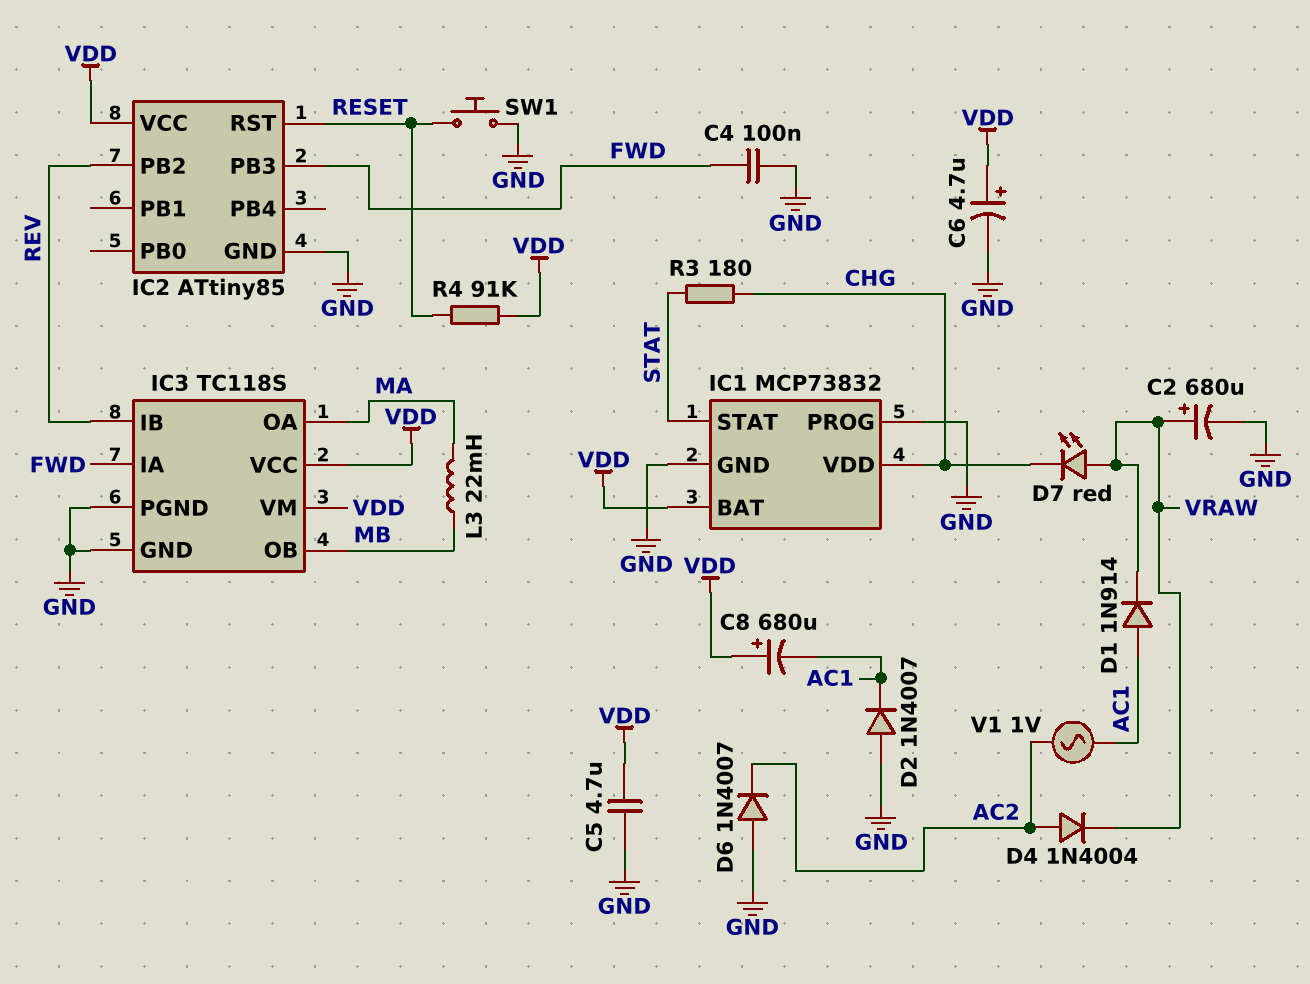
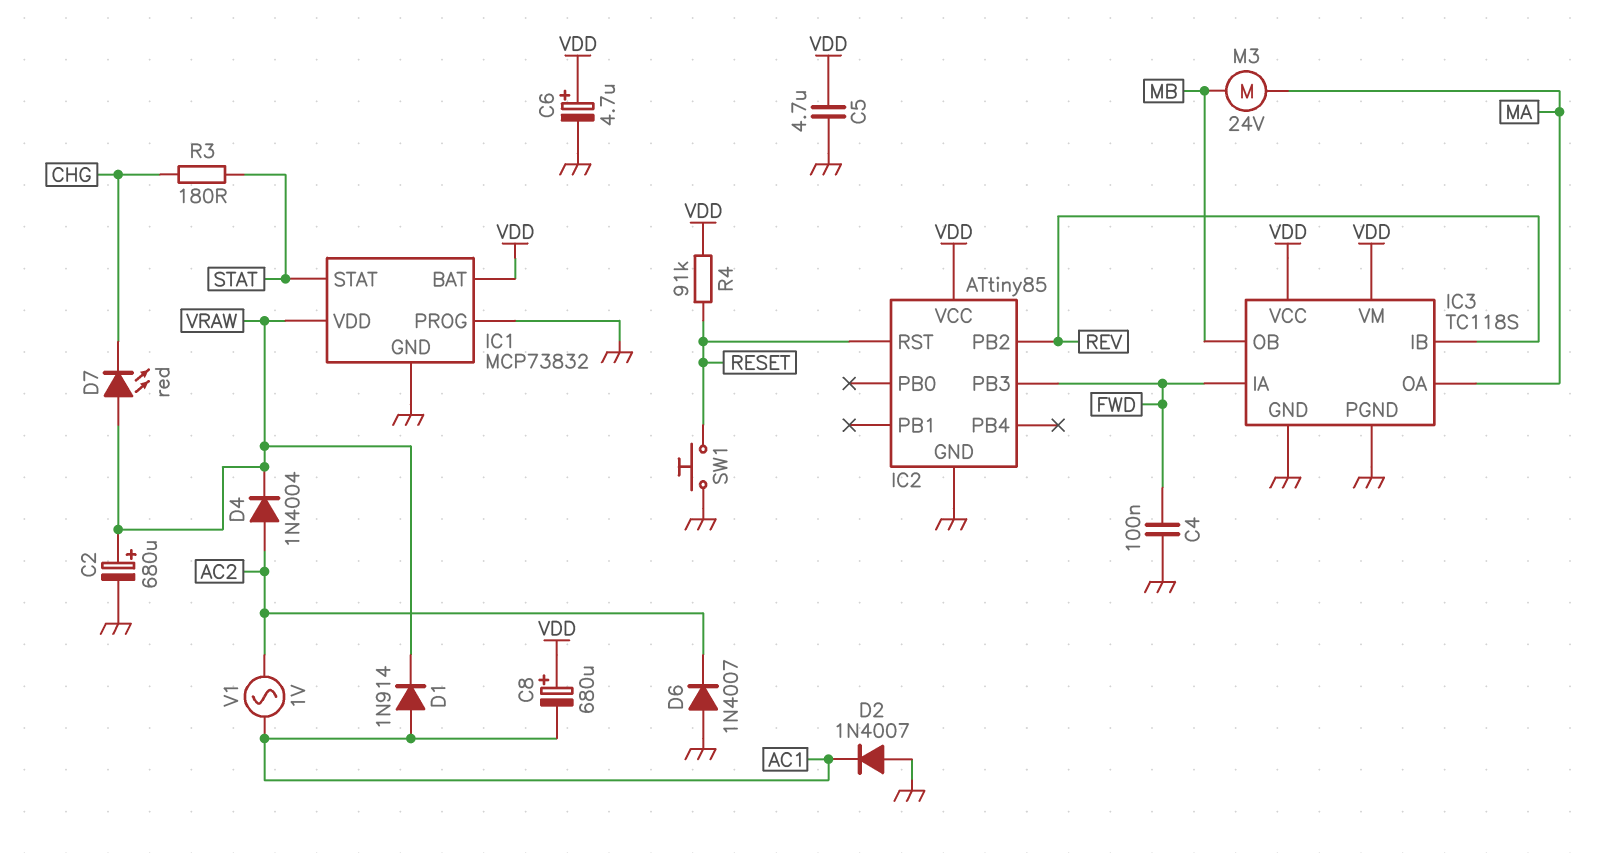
IC1 pin VDD: CHG -> VRAW
L3: 22mH (MA, MB) -> none
M3: none -> motor 24V (MA, MB)

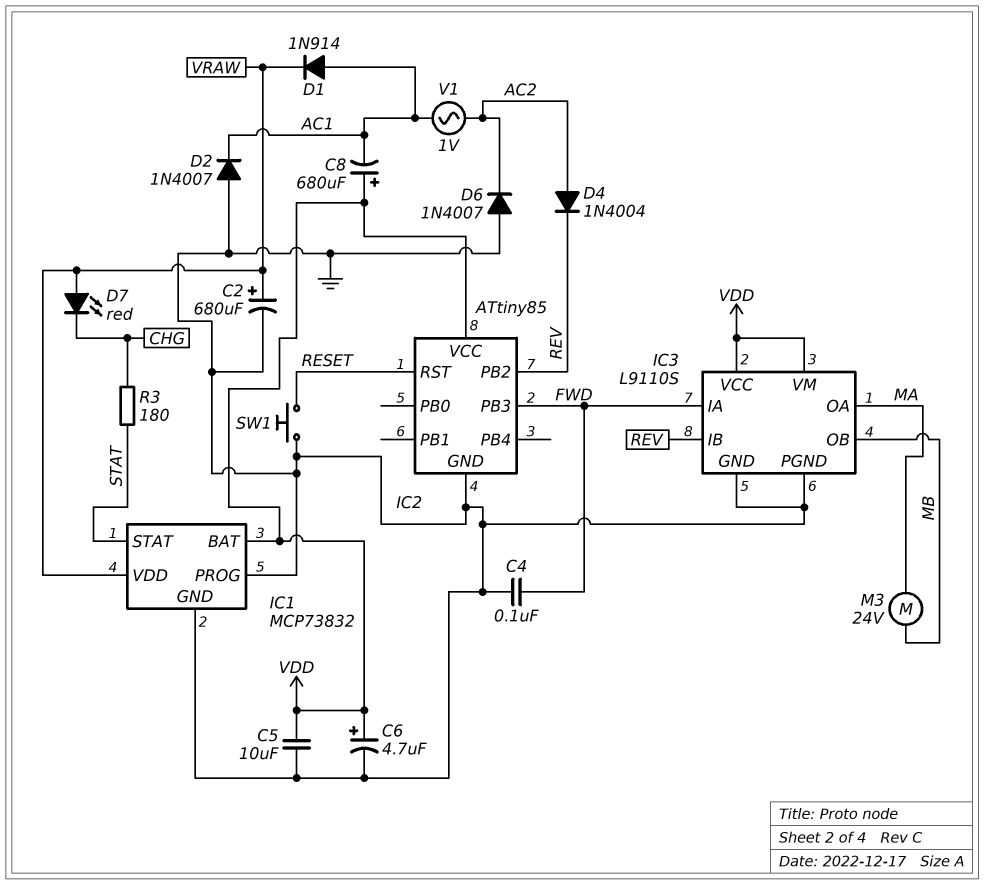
C5: 4.7uF (GND, VDD) -> 10uF (GND, VDD)
D4: diode 1N4004 (A AC2, K VRAW) -> diode 1N4004 (A AC2, K REV)
IC3: TC118S -> L9110S
R4: 91k (RESET, VDD) -> none

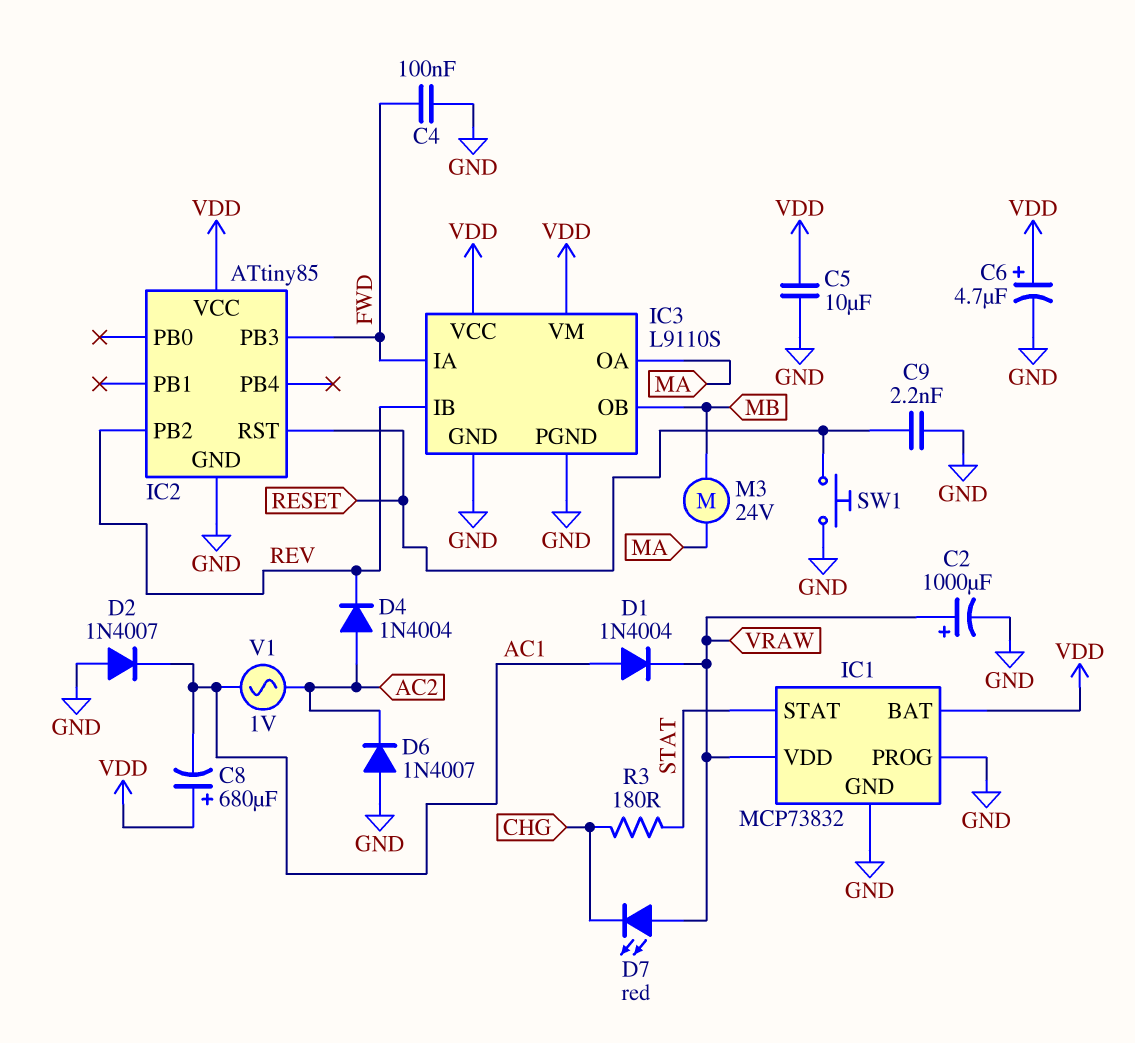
C2: 680uF (plus VRAW, minus GND) -> 1000uF (plus VRAW, minus GND)
C9: none -> 2.2nF (GND, RESET)
D1: diode 1N914 (A AC1, K VRAW) -> diode 1N4004 (A AC1, K VRAW)

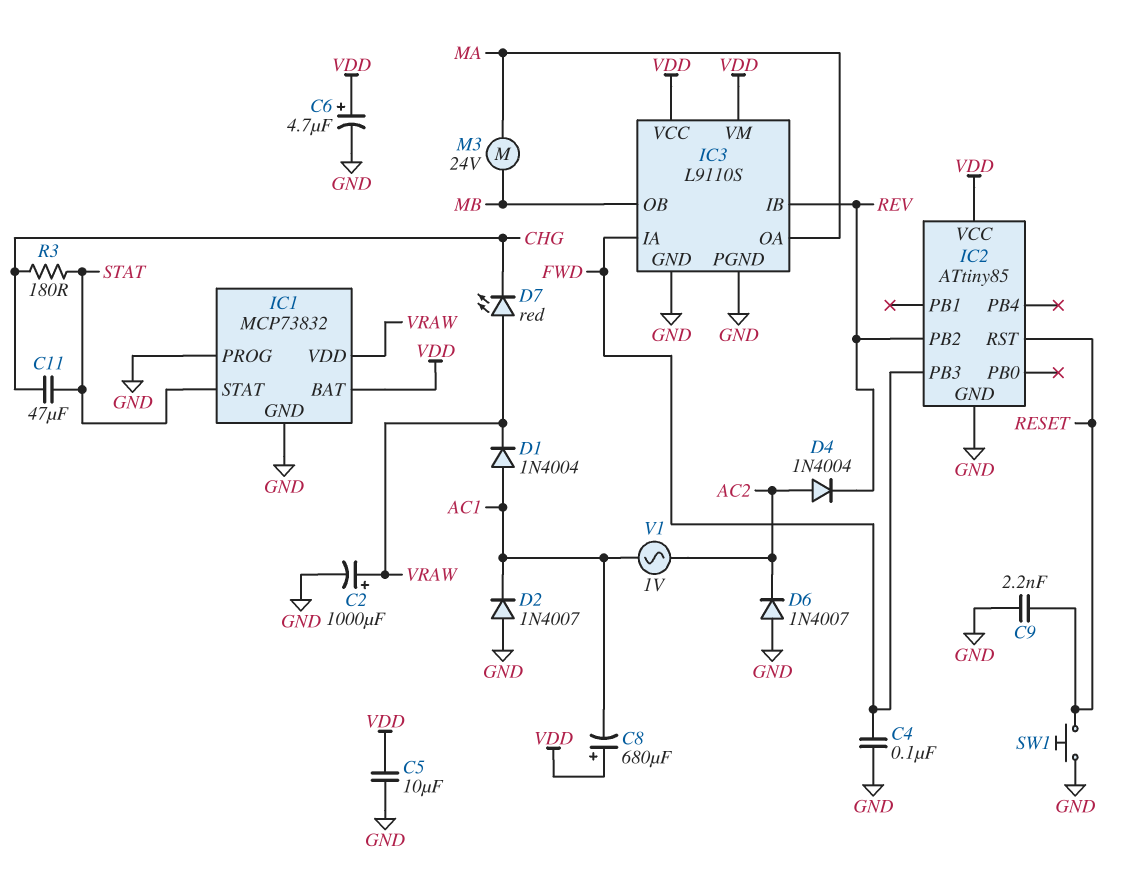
C11: none -> 47uF (CHG, STAT)

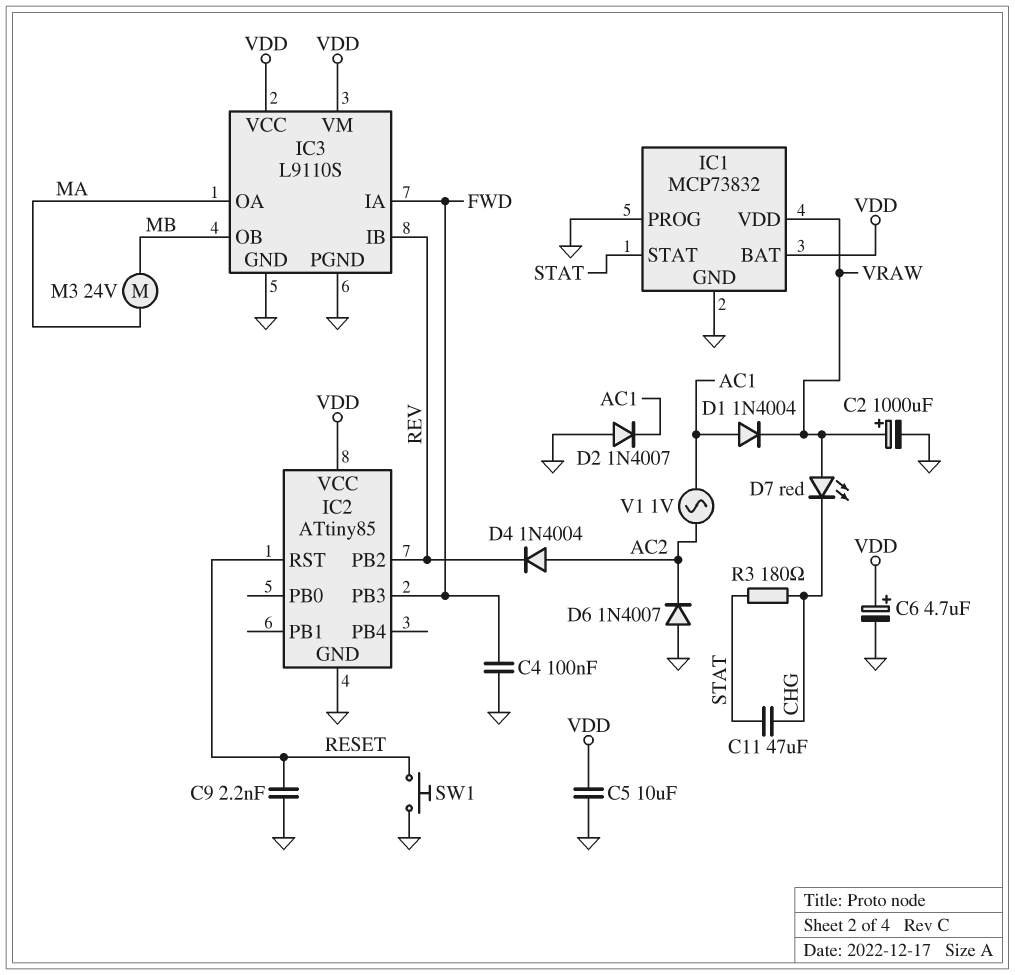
C8: 680uF (plus VDD, minus AC1) -> none

